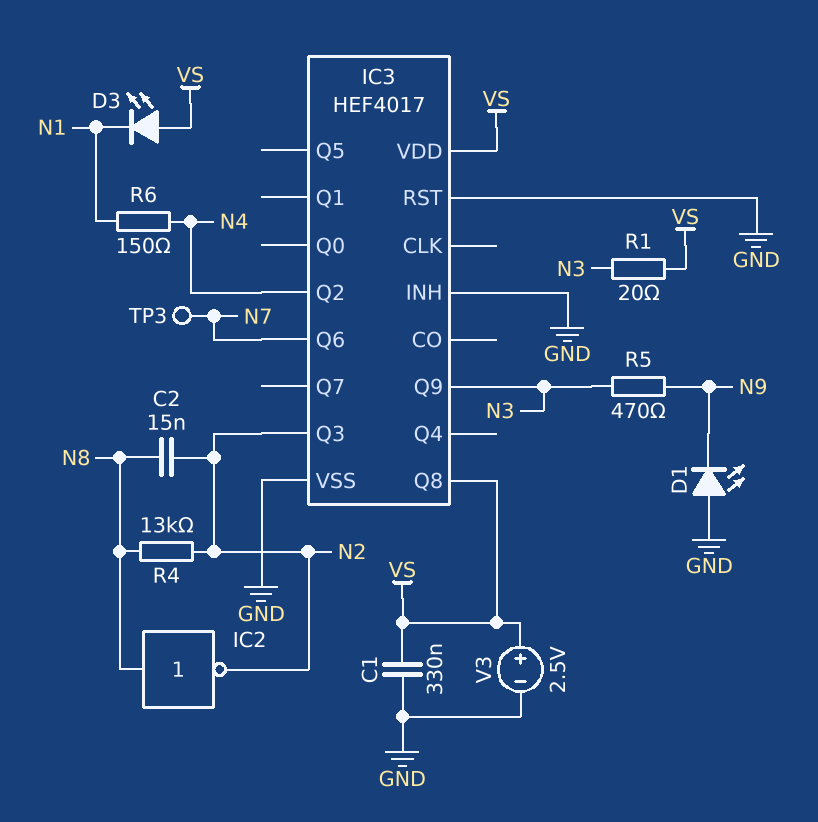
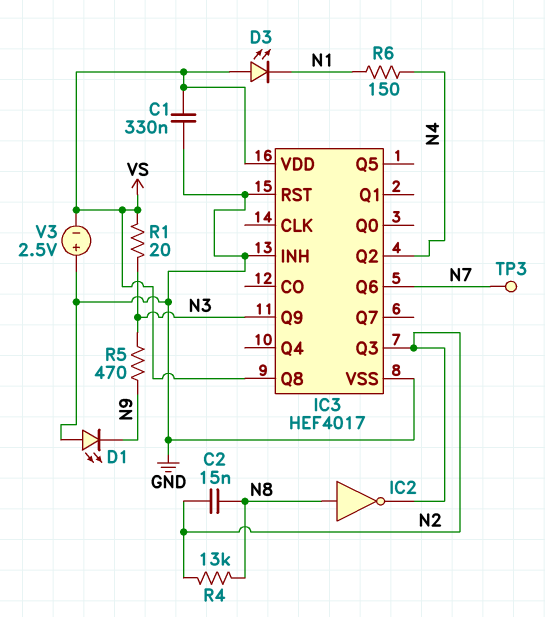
V3: 2.5V (plus VS, minus GND) -> 2.5V (plus GND, minus VS)

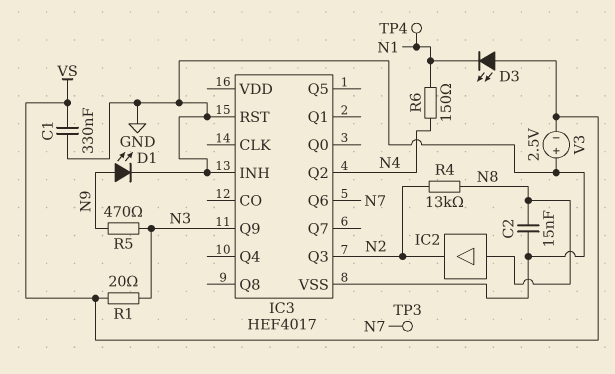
C2: 15nF (N2, N8) -> 15nF (GND, N8)
D1: LED (A GND, K N9) -> LED (A N9, K GND)
IC2: NOT (in N8, out N2) -> buffer (in N8, out N2)
IC3 pin Q8: VS -> none
IC3 pin VDD: VS -> none
TP4: none -> test point (N1)

